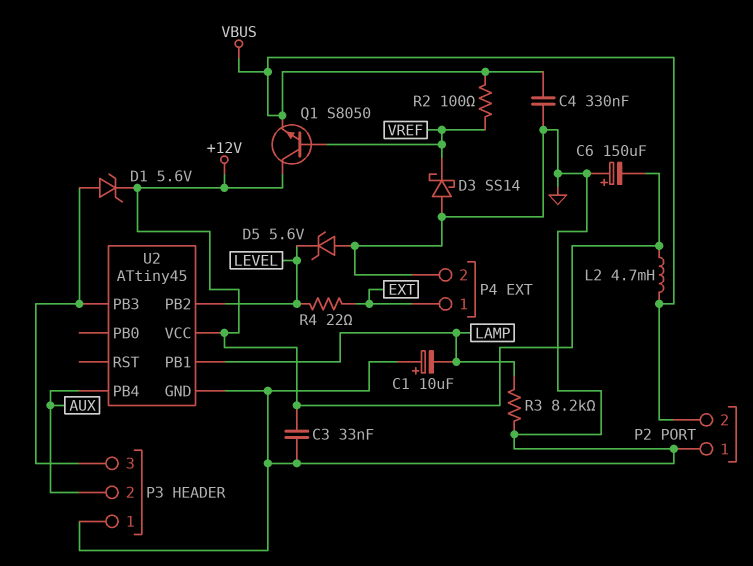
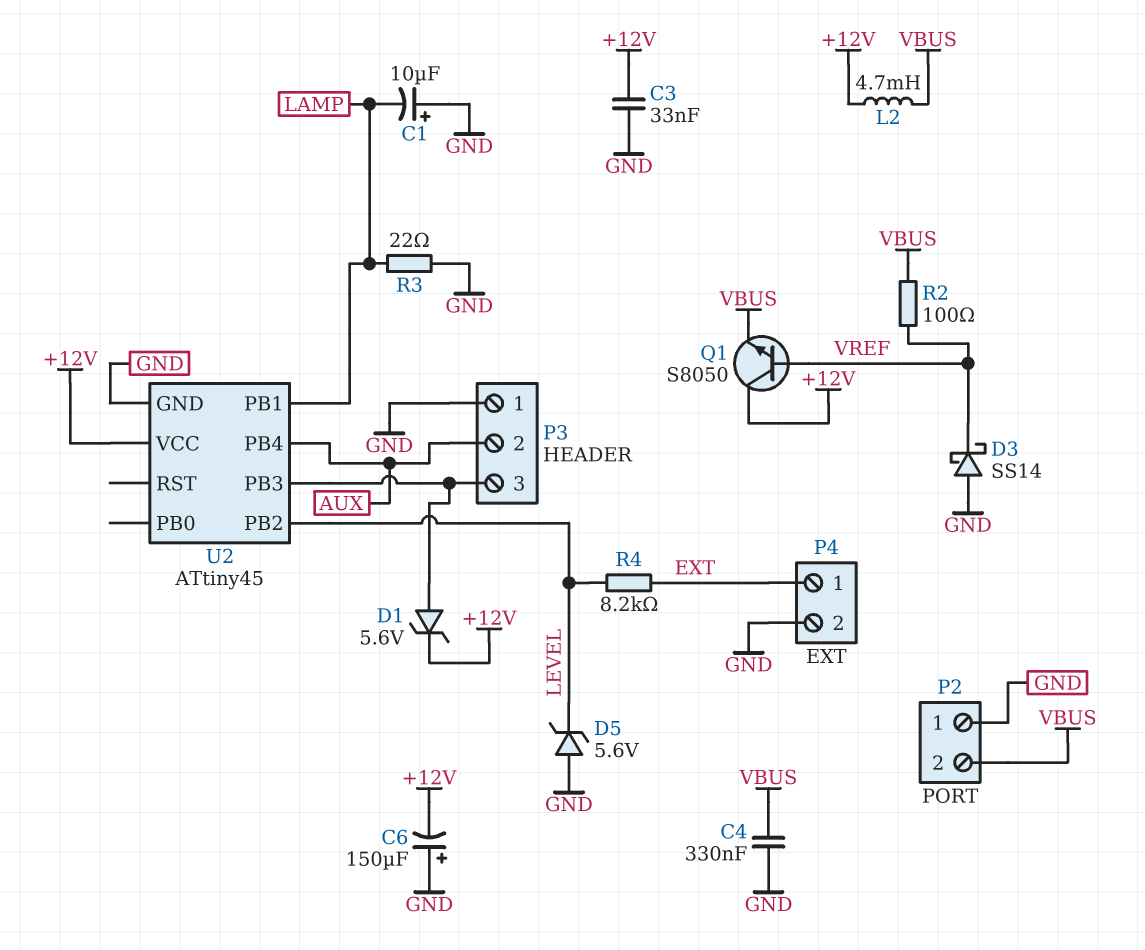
R3: 8.2k (GND, LAMP) -> 22 (GND, LAMP)
R4: 22 (EXT, LEVEL) -> 8.2k (EXT, LEVEL)

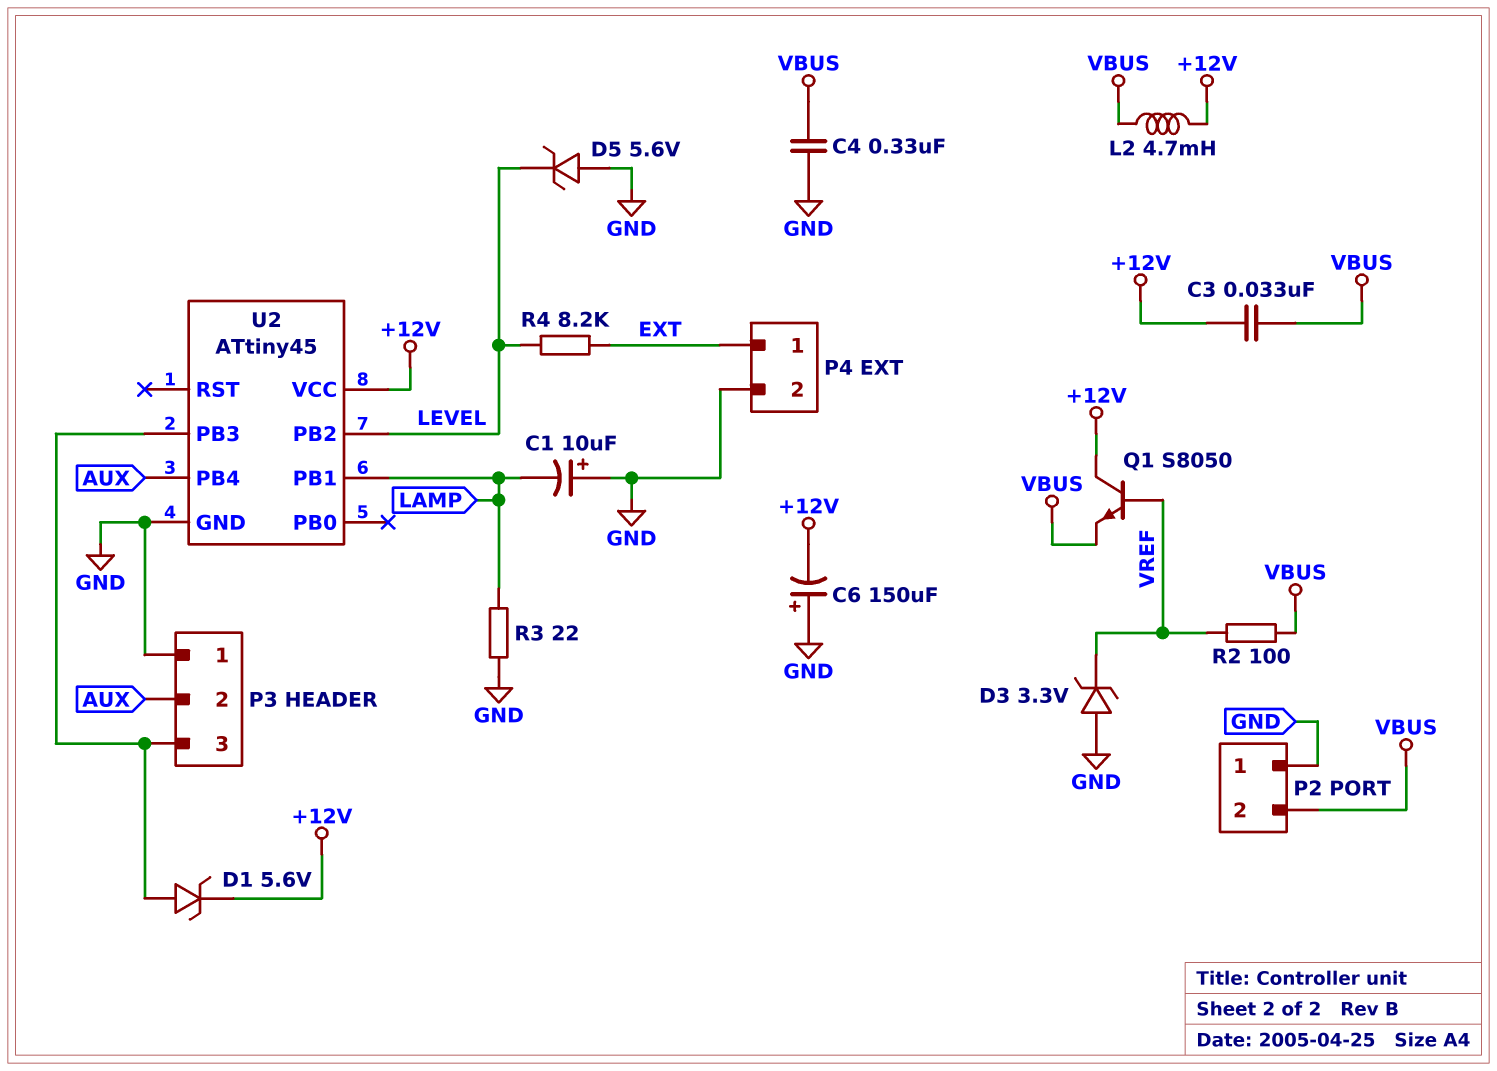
C3: 33nF (+12V, GND) -> 33nF (+12V, VBUS)
D3: schottky SS14 (A GND, K VREF) -> zener 3.3V (A GND, K VREF)

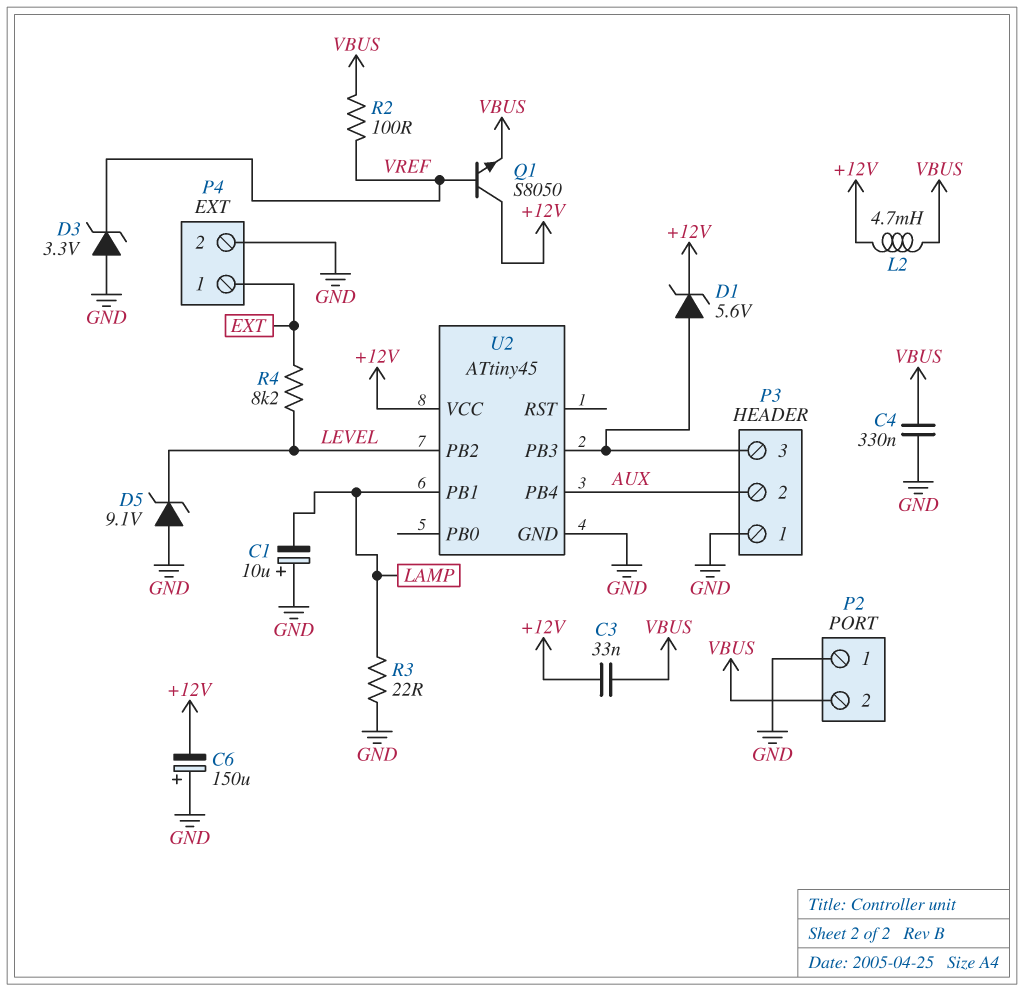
D5: zener 5.6V (A GND, K LEVEL) -> zener 9.1V (A GND, K LEVEL)

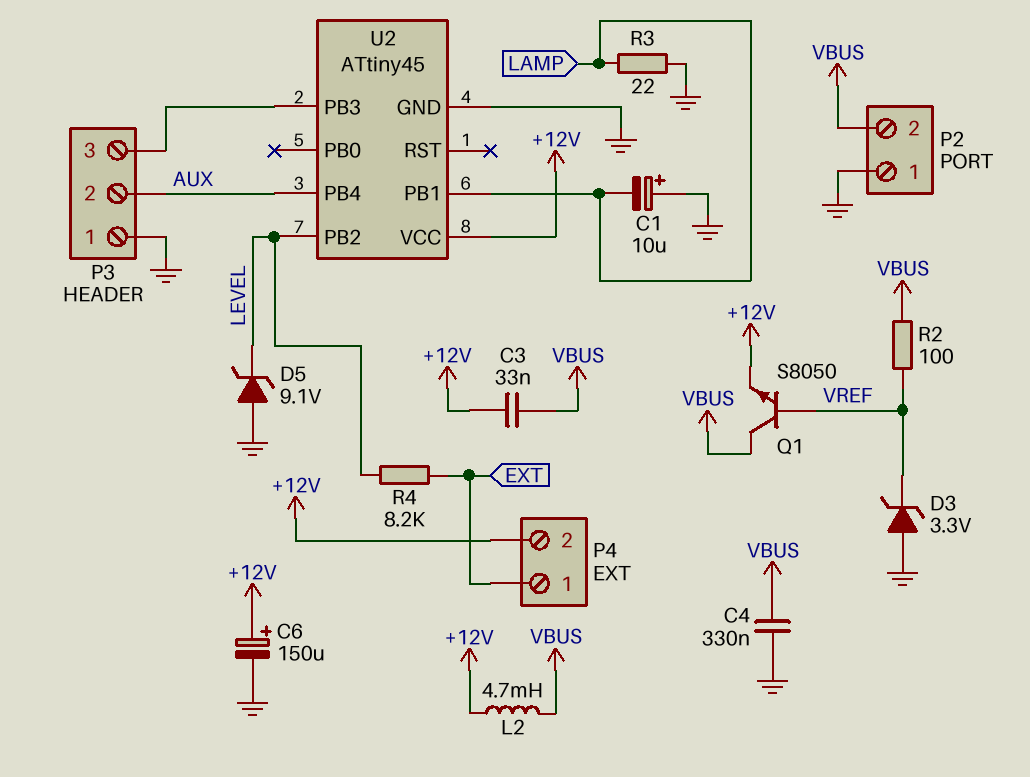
C6: 150uF (plus GND, minus +12V) -> 150uF (plus +12V, minus GND)
D1: zener 5.6V (A P3/3, K +12V) -> none
P4 pin 2: GND -> +12V
Q1: NPN S8050 (B VREF, C +12V, E VBUS) -> NPN S8050 (B VREF, C VBUS, E +12V)

